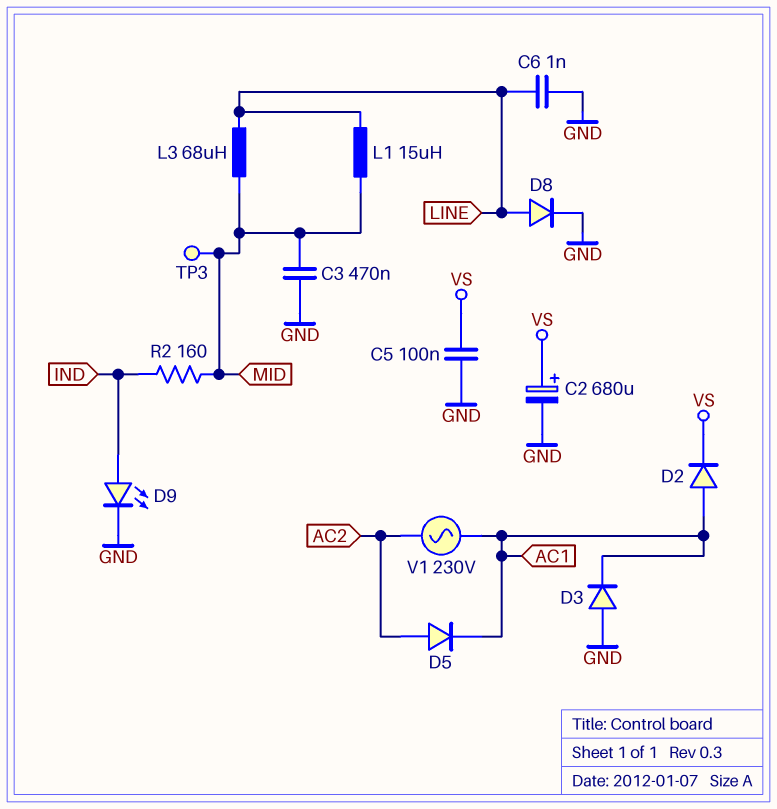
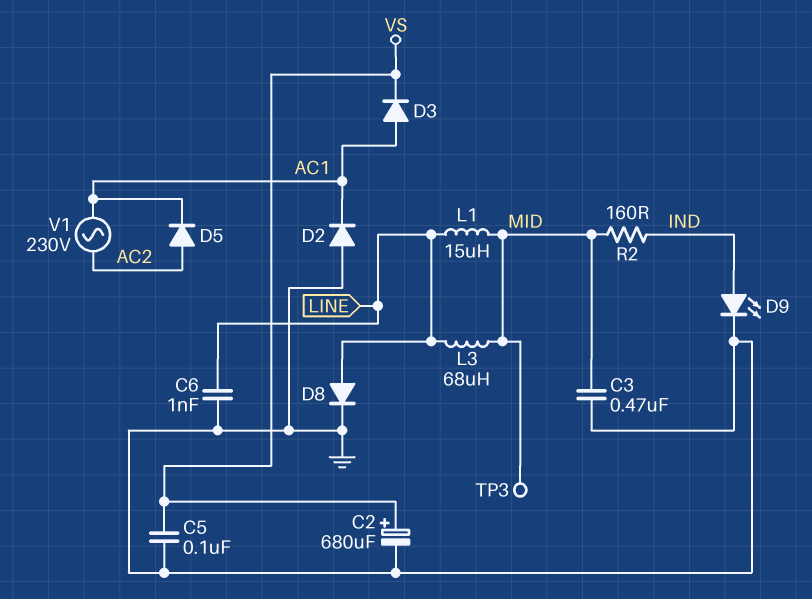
D2: diode (A AC1, K VS) -> diode (A GND, K AC1)
D3: diode (A GND, K AC1) -> diode (A AC1, K VS)

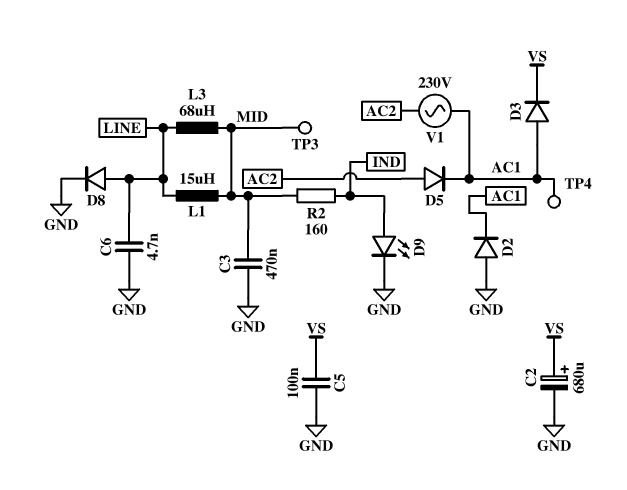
C6: 1nF (GND, LINE) -> 4.7nF (GND, LINE)
TP4: none -> test point (AC1)

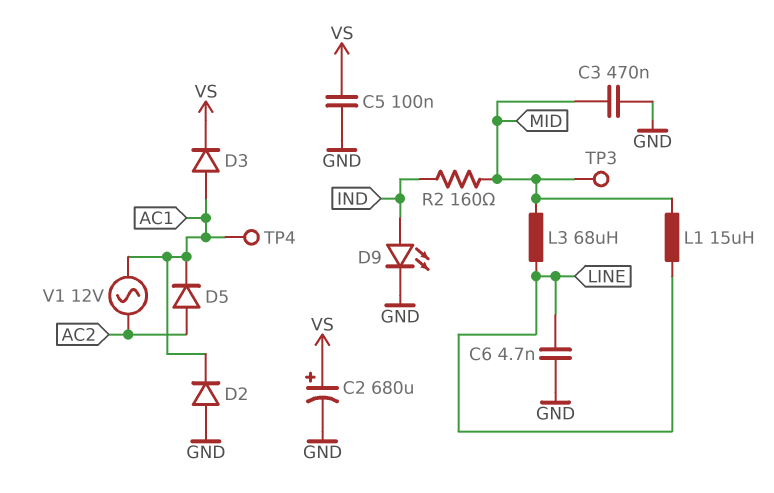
D8: diode (A LINE, K GND) -> none
V1: AC 230V (AC1, AC2) -> AC 12V (AC1, AC2)

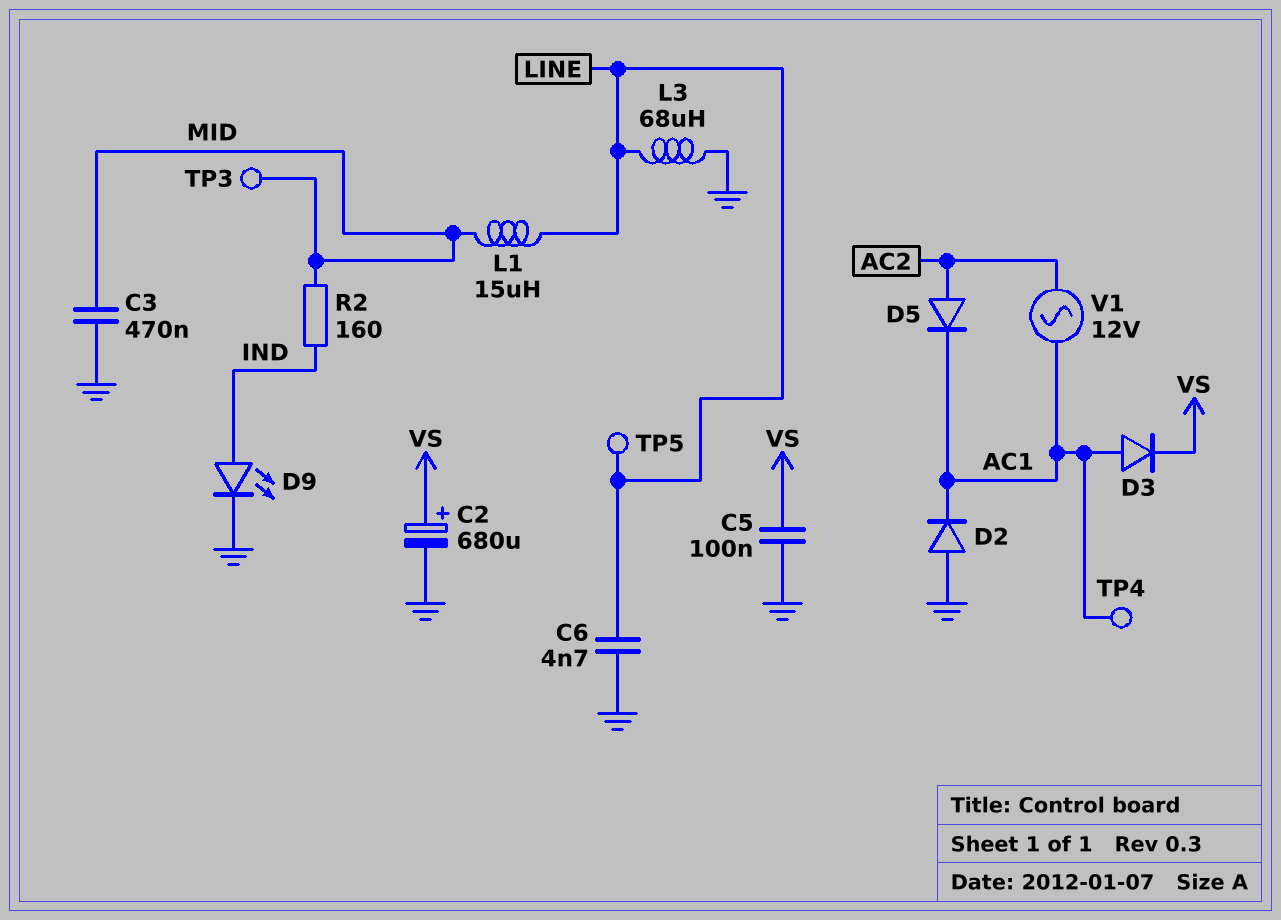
L3: 68uH (LINE, MID) -> 68uH (GND, LINE)
TP5: none -> test point (LINE)

